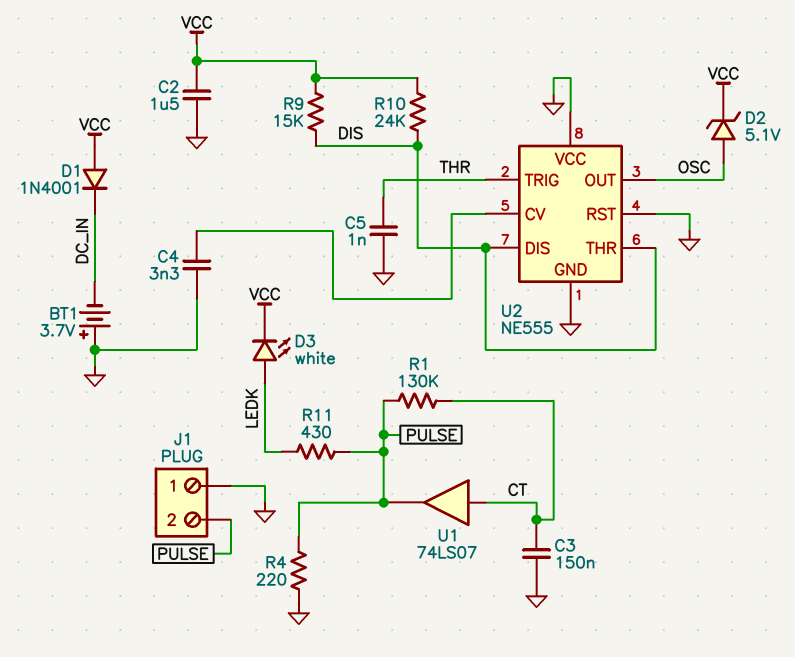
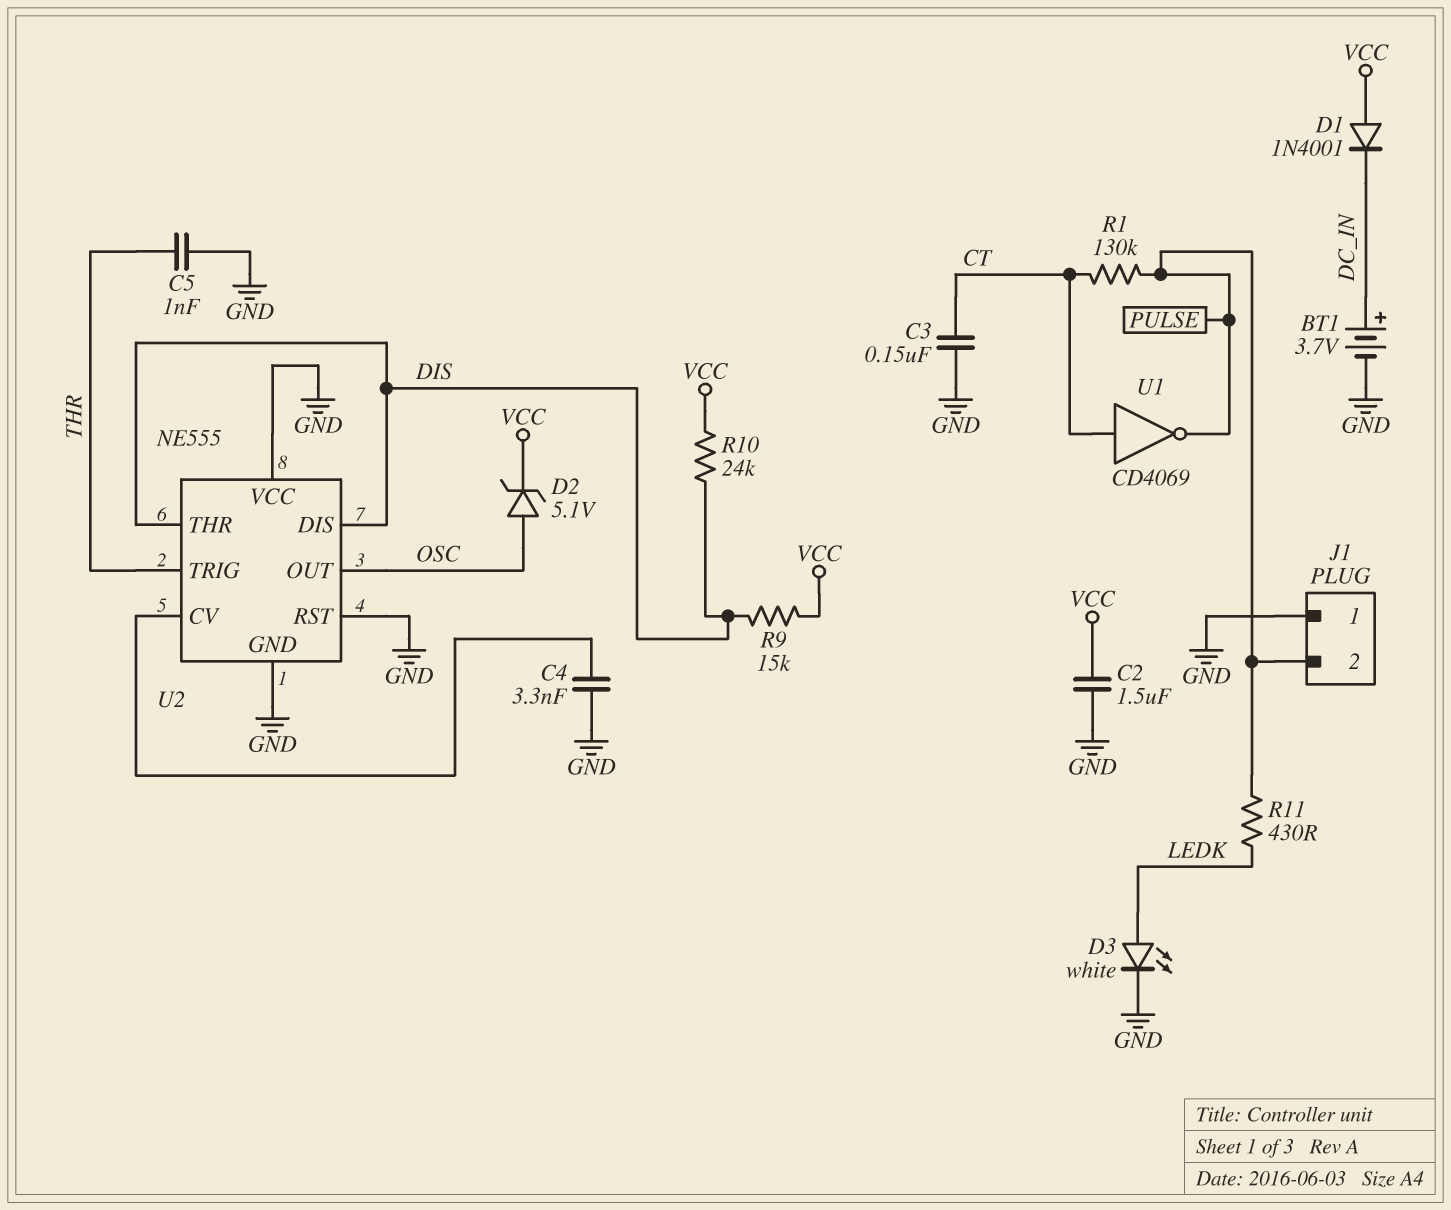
BT1: 3.7V (plus GND, minus DC_IN) -> 3.7V (plus DC_IN, minus GND)
D3: LED white (A LEDK, K VCC) -> LED white (A LEDK, K GND)
R4: 220 (GND, PULSE) -> none
U1: buffer 74LS07 (in CT, out PULSE) -> NOT CD4069 (in CT, out PULSE)

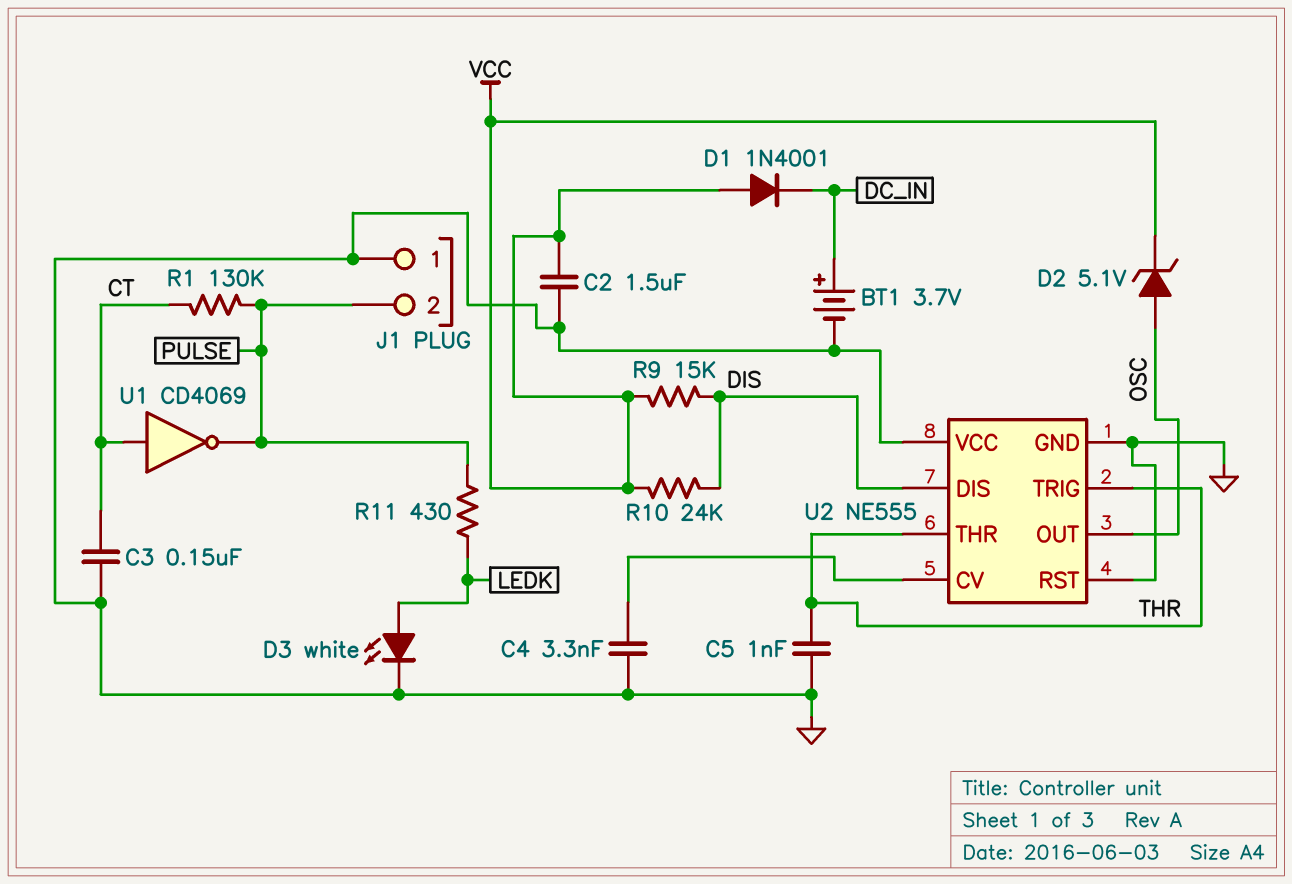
U2 pin THR: DIS -> THR

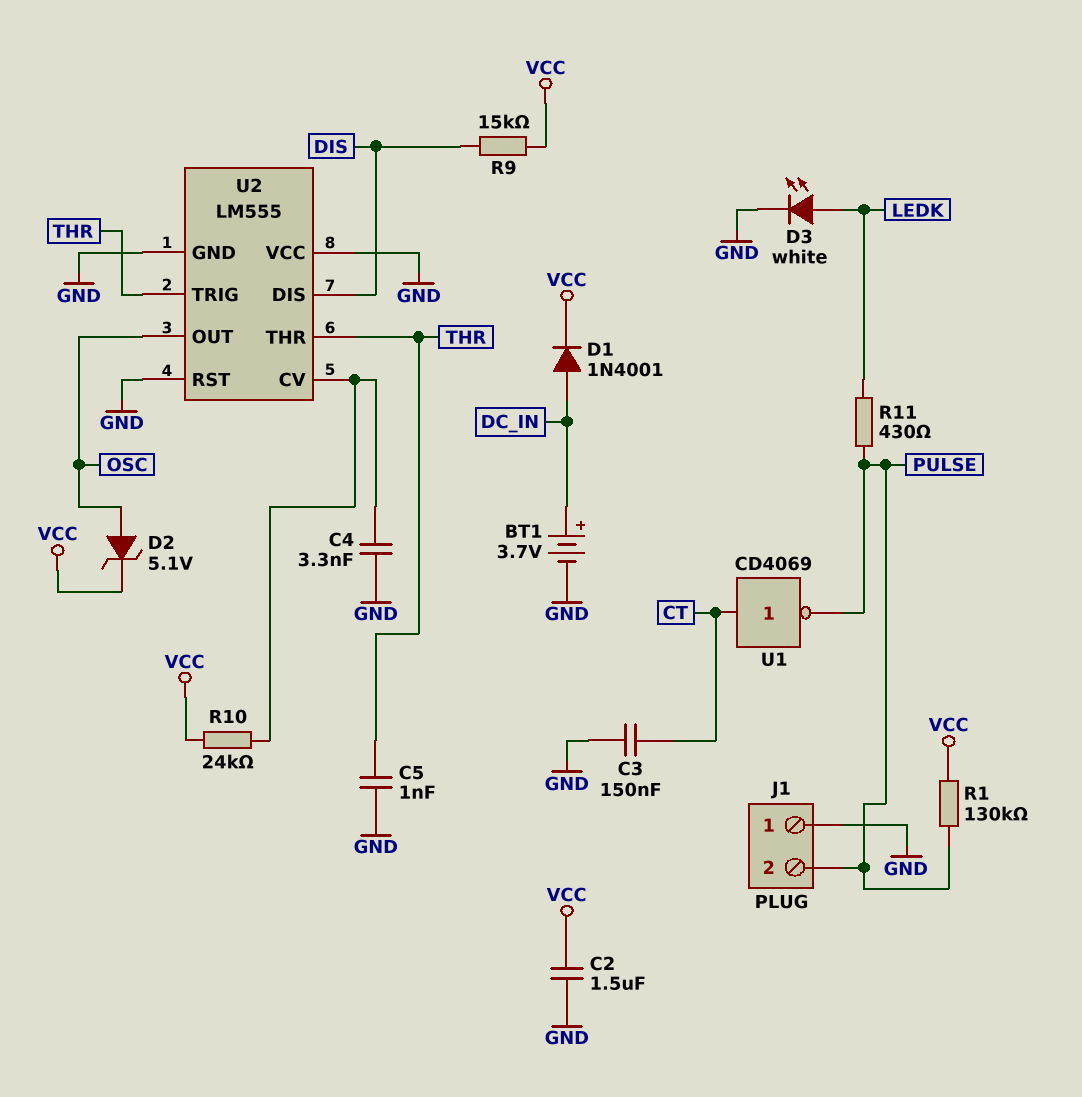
D1: diode 1N4001 (A VCC, K DC_IN) -> diode 1N4001 (A DC_IN, K VCC)
R1: 130k (CT, PULSE) -> 130k (PULSE, VCC)
R10: 24k (DIS, VCC) -> 24k (U2/CV, VCC)
U2: NE555 -> LM555

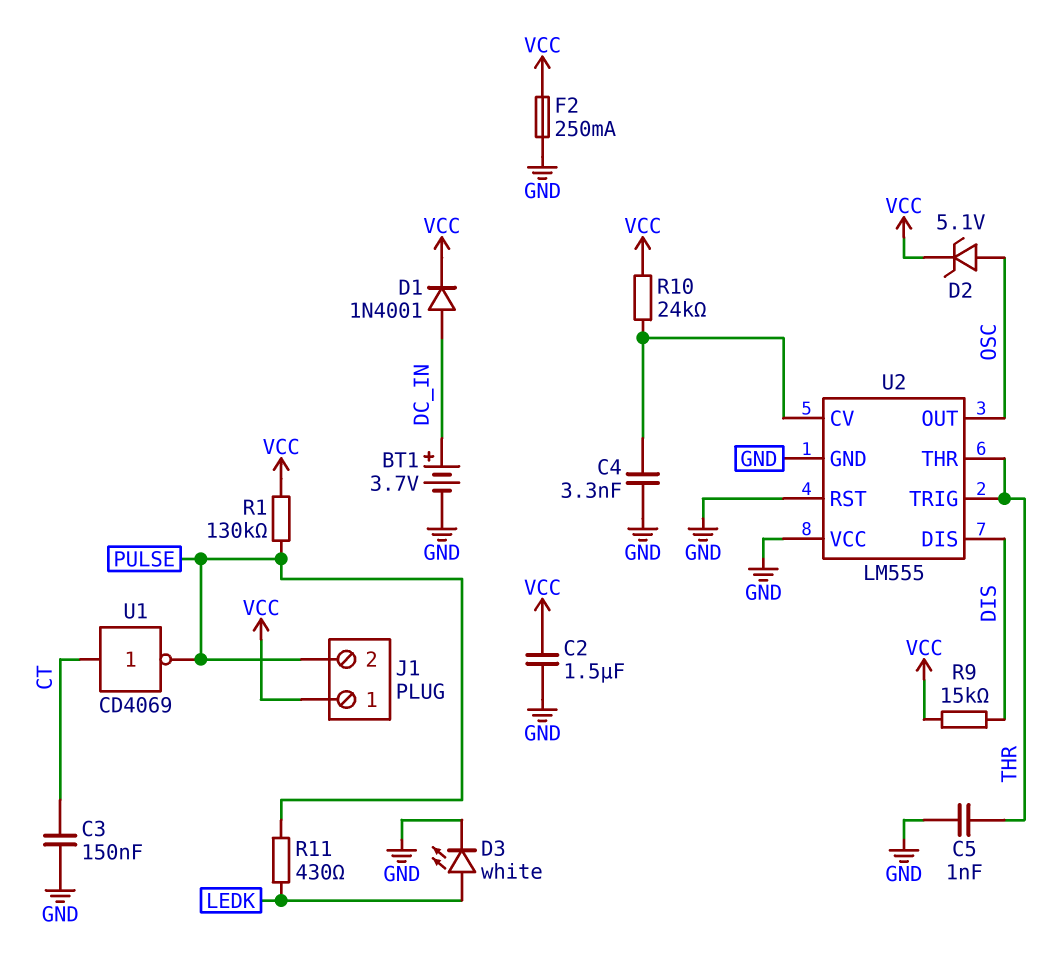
F2: none -> 250mA (GND, VCC)
J1 pin 1: GND -> VCC

